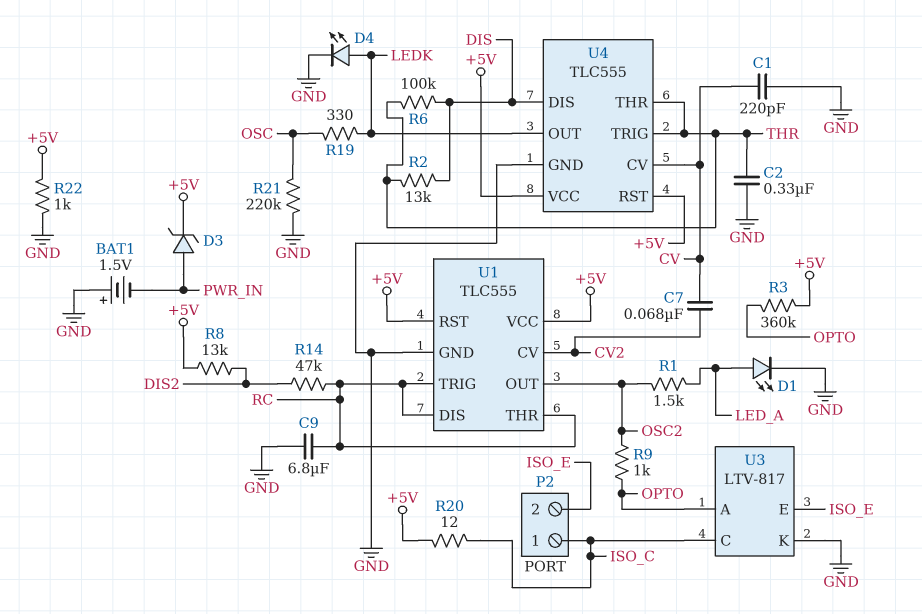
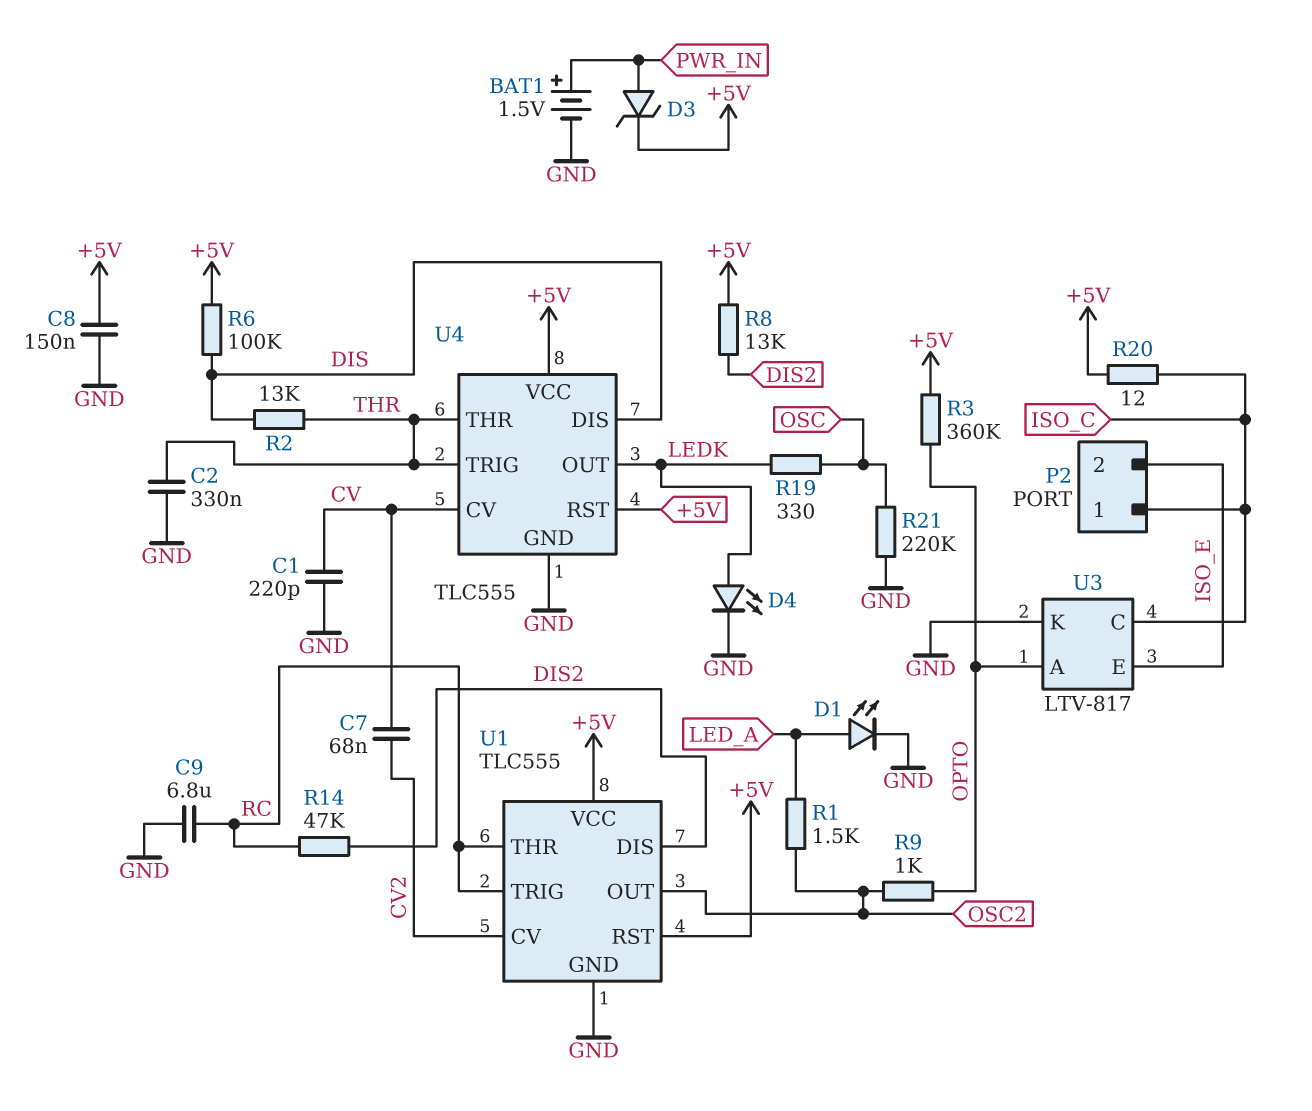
BAT1: 1.5V (plus GND, minus PWR_IN) -> 1.5V (plus PWR_IN, minus GND)
C8: none -> 150nF (+5V, GND)
R6: 100k (DIS, THR) -> 100k (+5V, DIS)
R22: 1k (+5V, GND) -> none
U1 pin DIS: RC -> DIS2

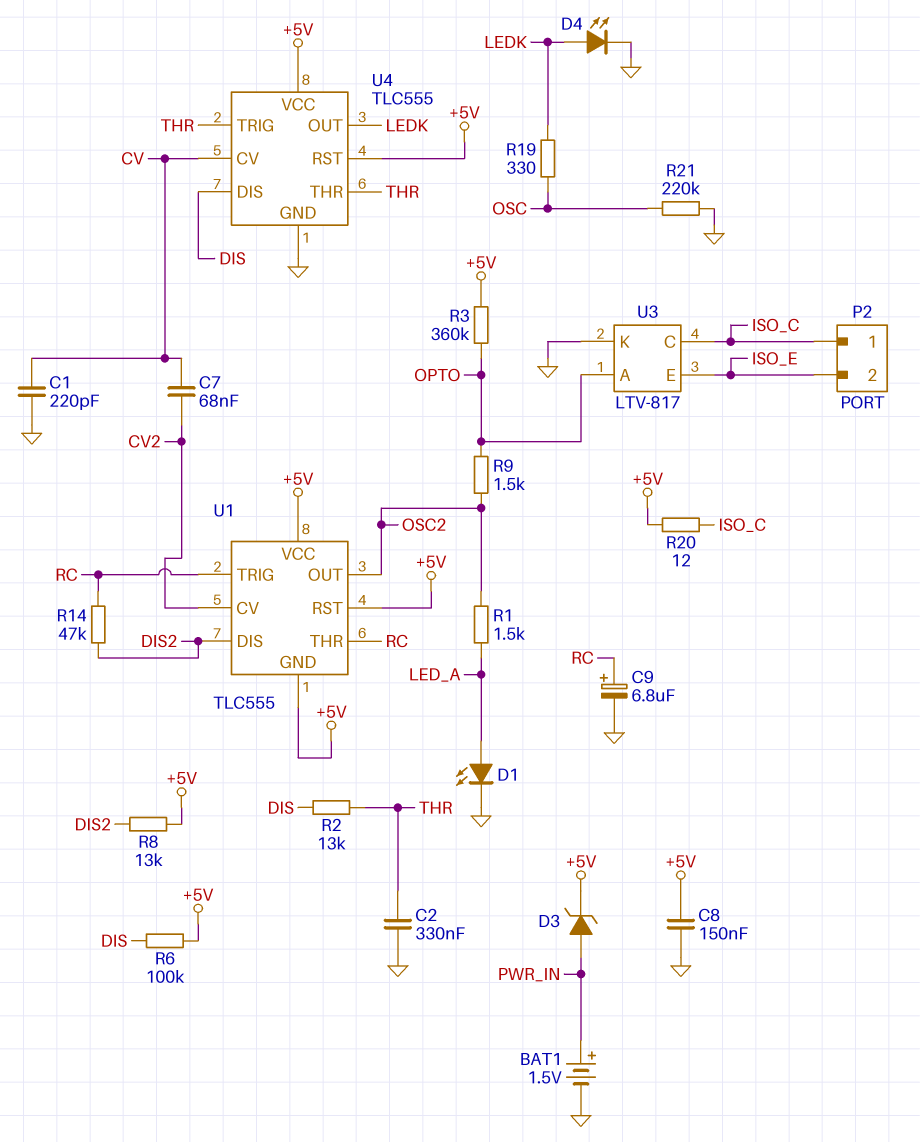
C9: 6.8uF (GND, RC) -> 6.8uF (plus RC, minus GND)
R9: 1k (OPTO, OSC2) -> 1.5k (OPTO, OSC2)
U1 pin GND: GND -> +5V

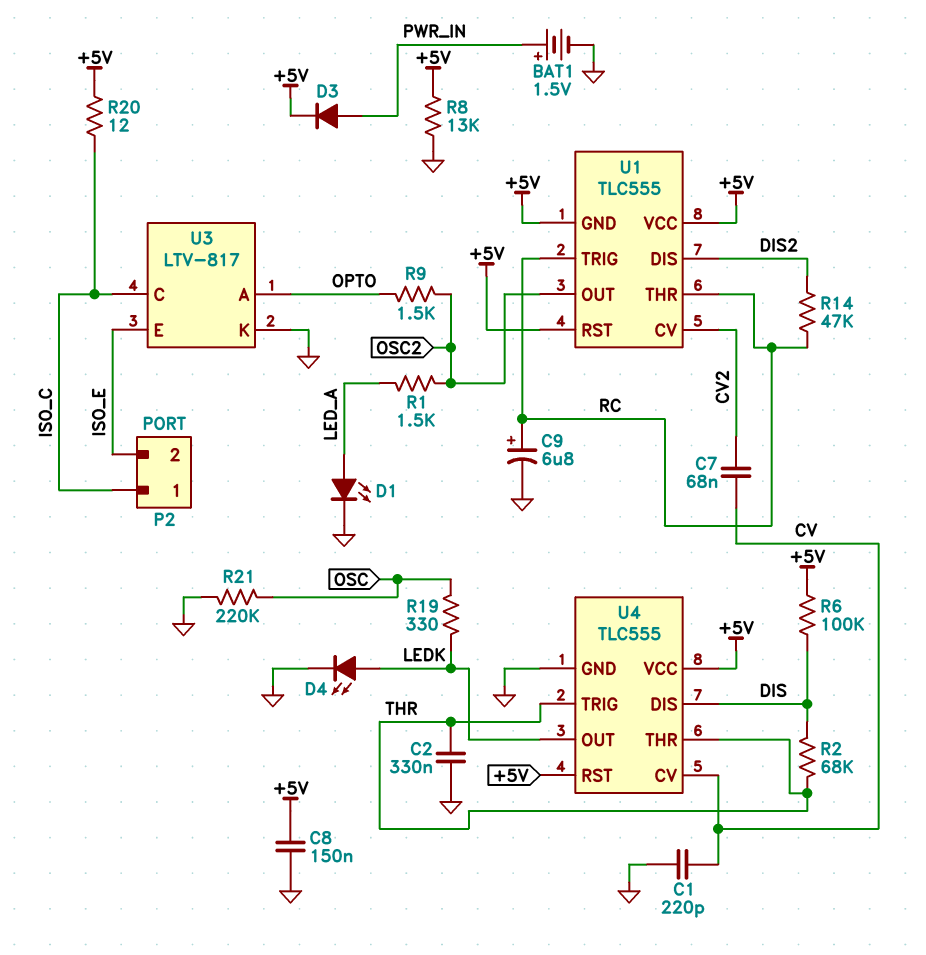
D3: zener (A PWR_IN, K +5V) -> diode (A PWR_IN, K +5V)
R2: 13k (DIS, THR) -> 68k (DIS, THR)
R3: 360k (+5V, OPTO) -> none
R8: 13k (+5V, DIS2) -> 13k (+5V, GND)

